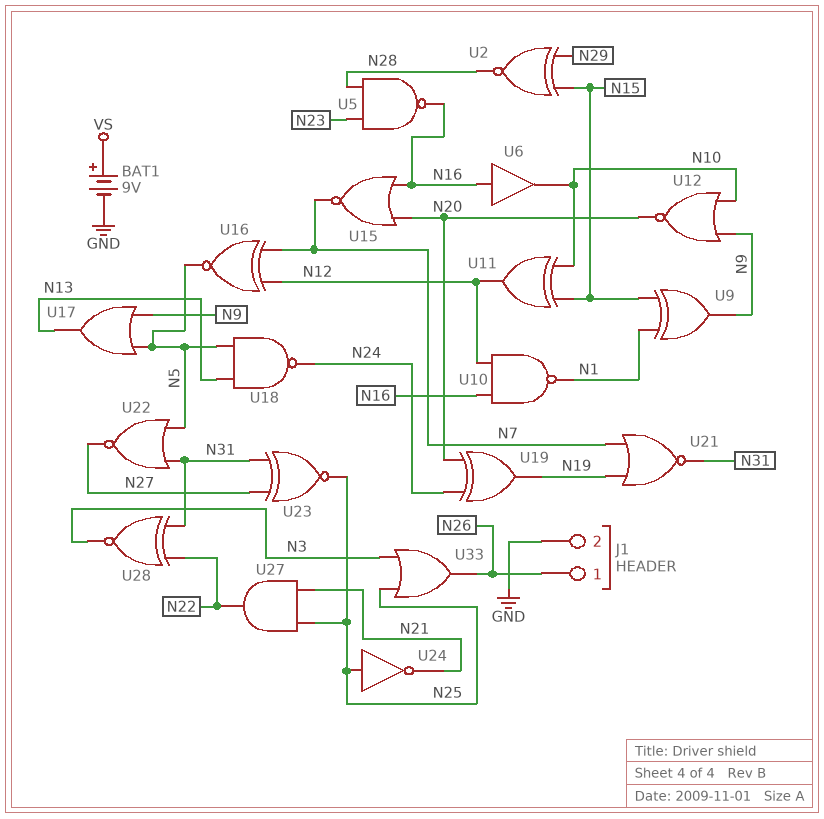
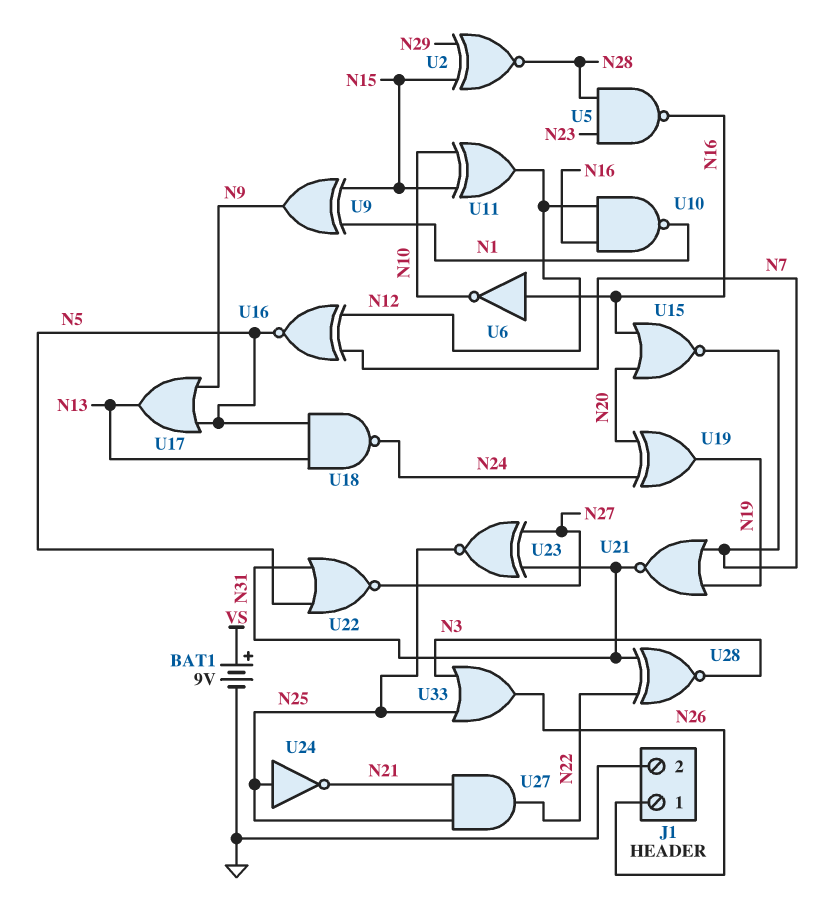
U6: buffer (in N16, out N10) -> NOT (in N16, out N10)
U12: NOR (in N9, in N10, out N20) -> none

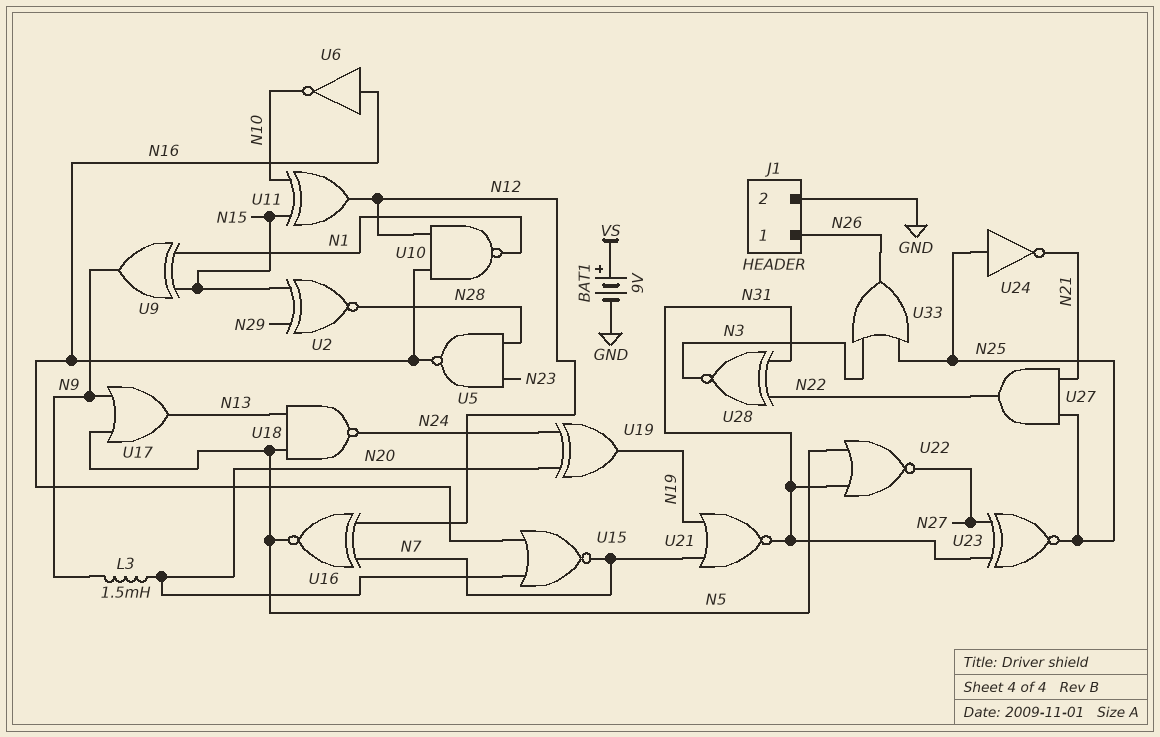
L3: none -> 1.5mH (N9, N20)

